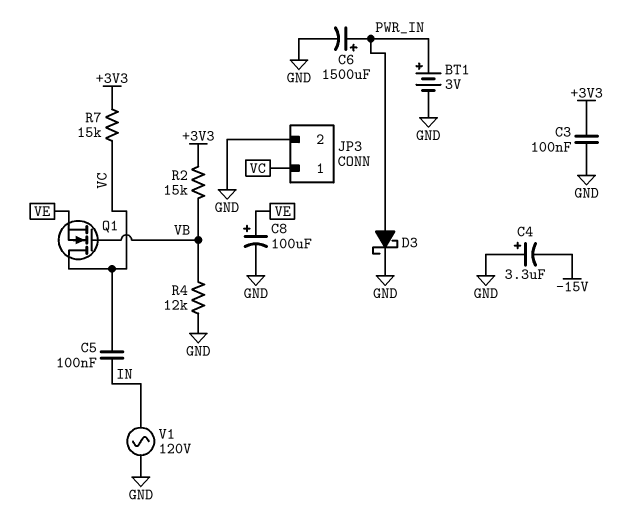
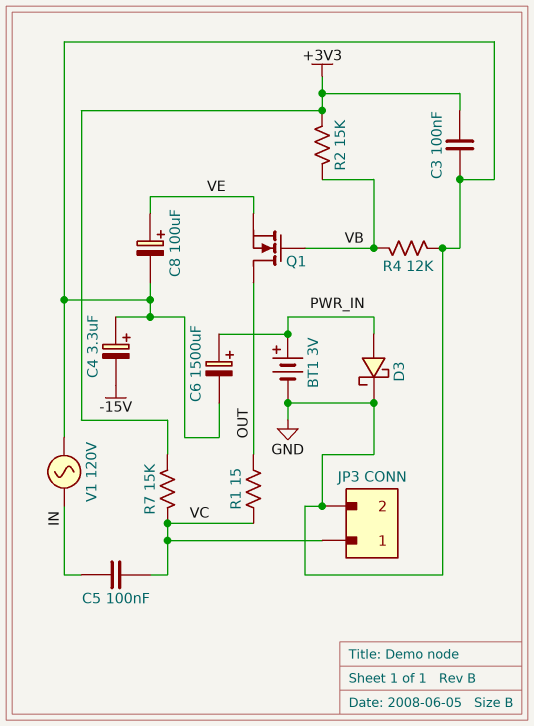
Q1: NMOS (G VB, D VC, S VE) -> NMOS (G VB, D OUT, S VE)
R1: none -> 15 (OUT, VC)

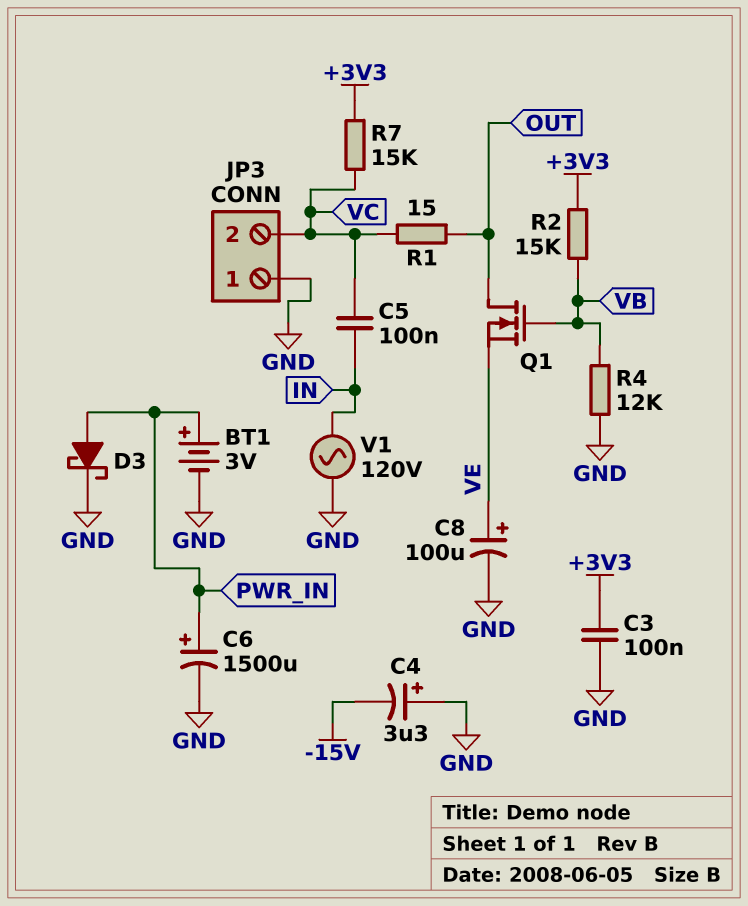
JP3 pin 1: VC -> GND
JP3 pin 2: GND -> VC

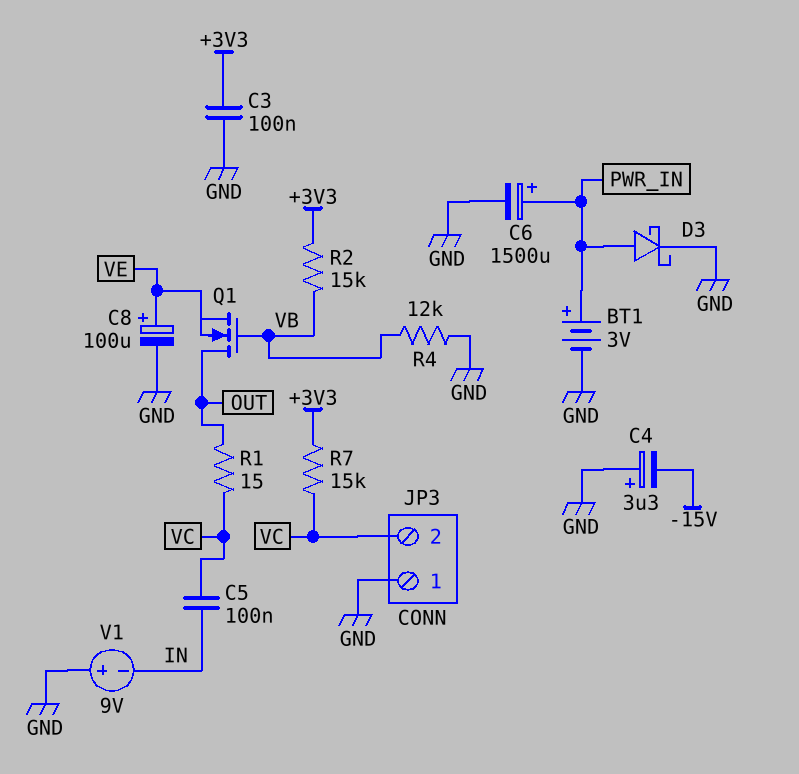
V1: AC 120V (GND, IN) -> 9V (plus GND, minus IN)

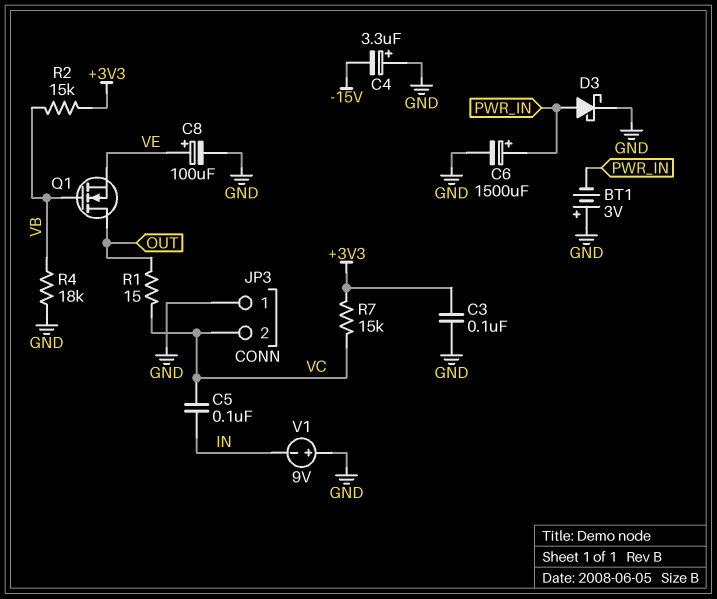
BT1: 3V (plus PWR_IN, minus GND) -> 3V (plus GND, minus PWR_IN)
R4: 12k (GND, VB) -> 18k (GND, VB)

